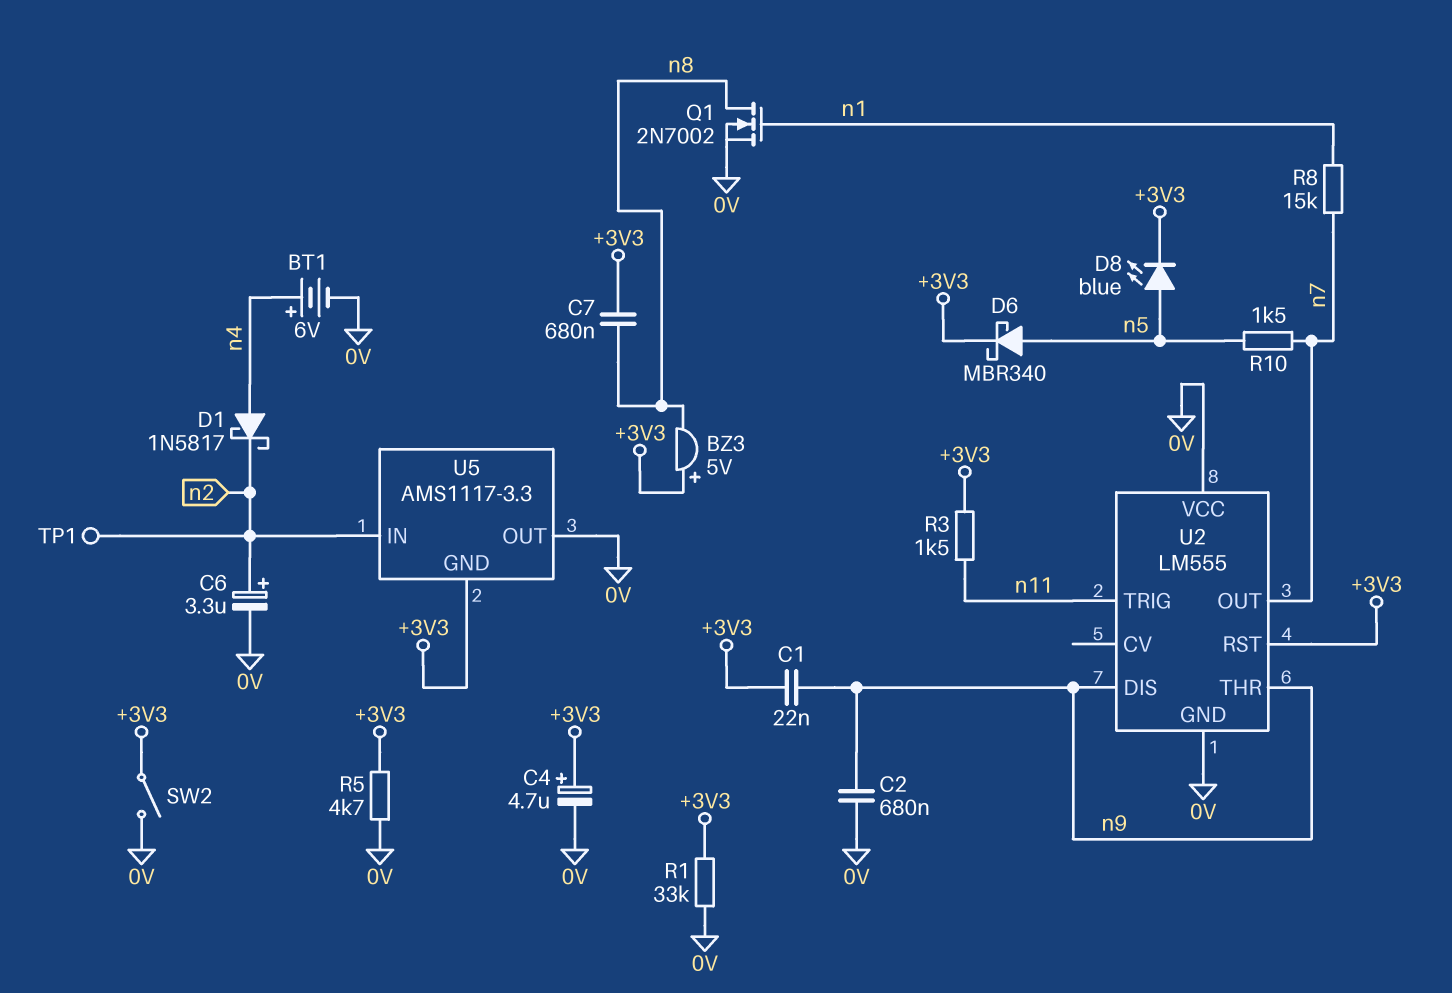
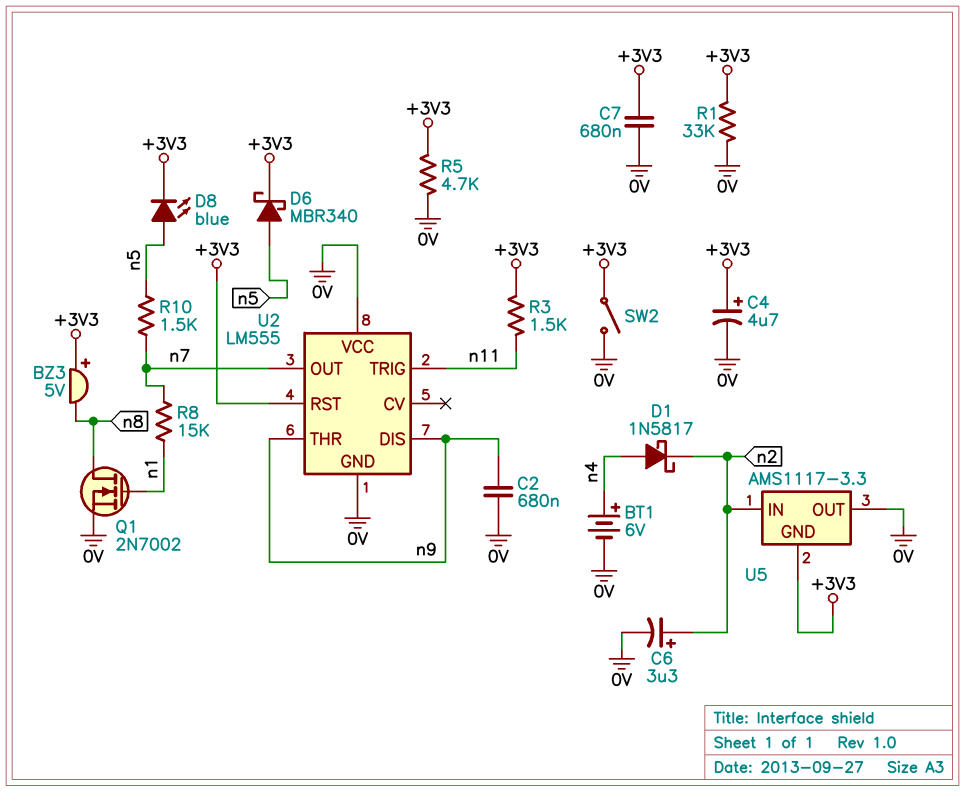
C1: 22nF (+3V3, n9) -> none
C7: 680nF (+3V3, n8) -> 680nF (+3V3, 0V)
TP1: test point (n2) -> none

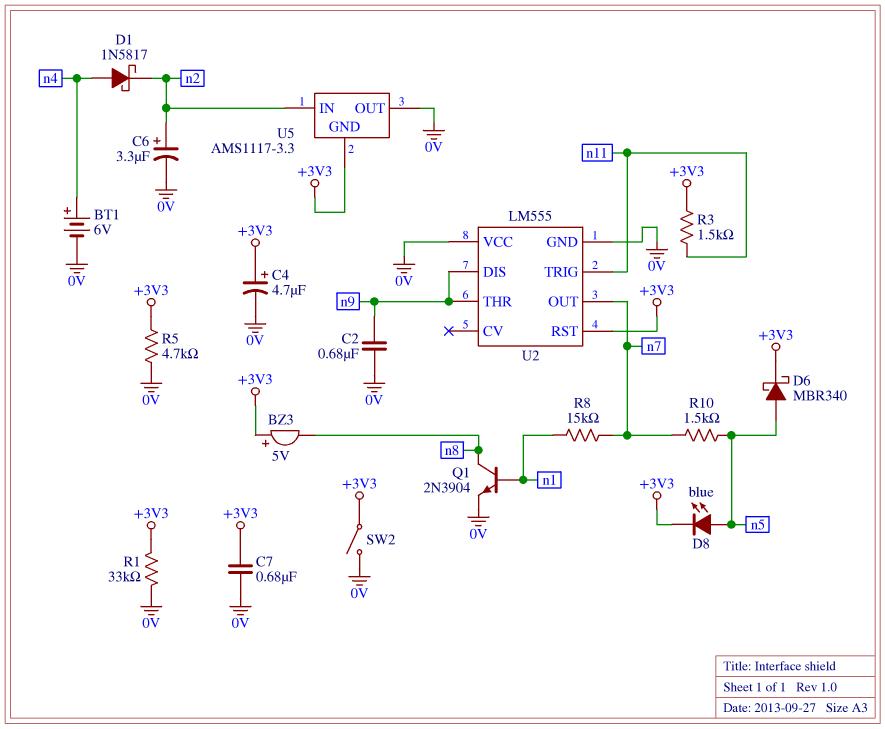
Q1: NMOS 2N7002 (G n1, D n8, S 0V) -> NPN 2N3904 (B n1, C n8, E 0V)

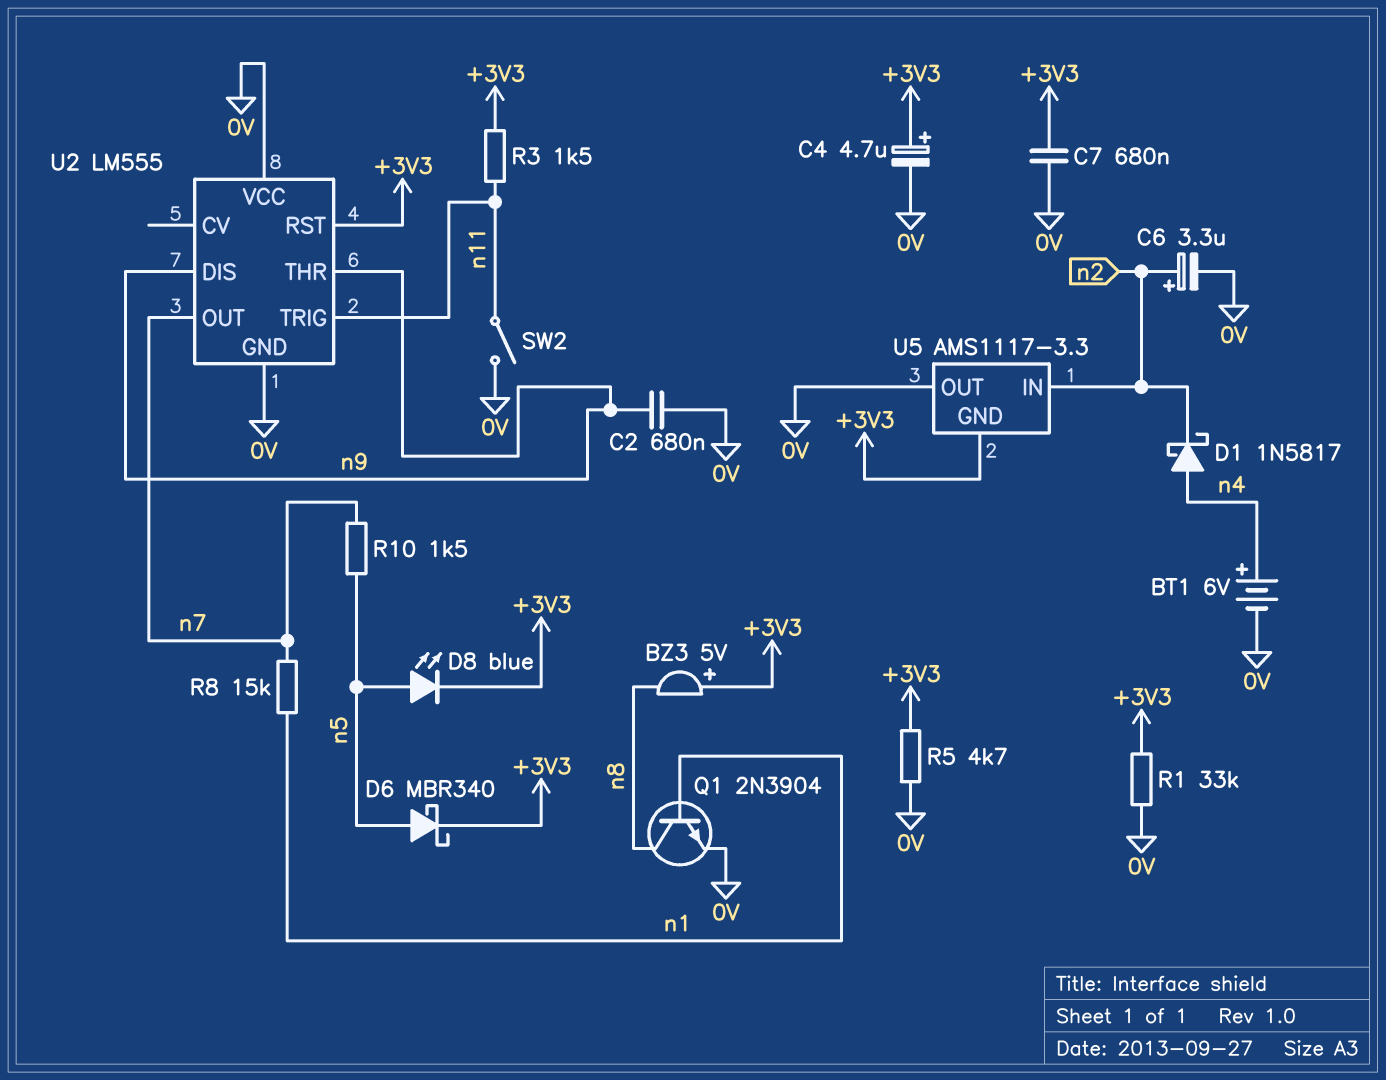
SW2: switch (+3V3, 0V) -> switch (0V, n11)

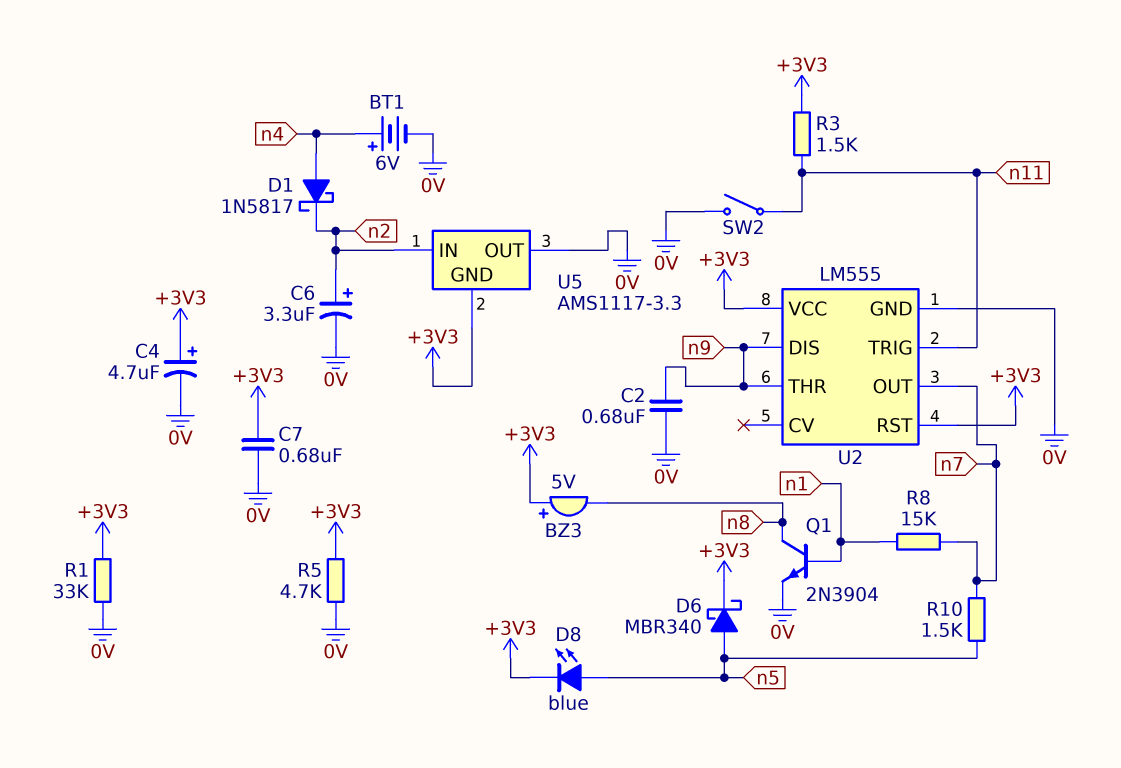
U2 pin VCC: 0V -> +3V3

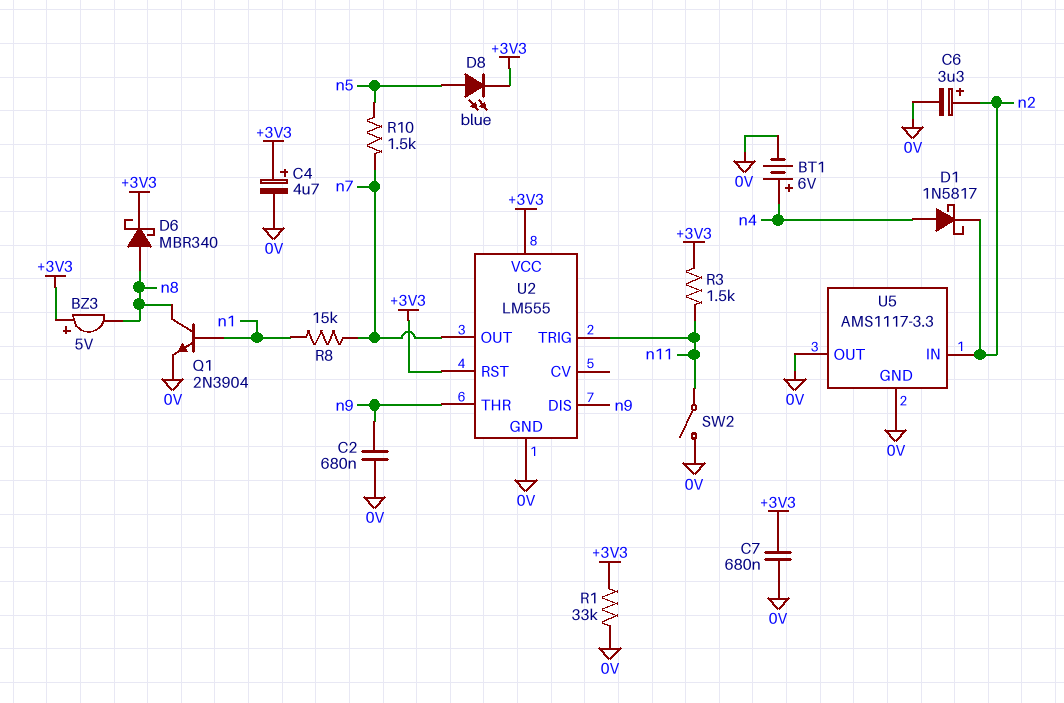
D6: schottky MBR340 (A n5, K +3V3) -> schottky MBR340 (A n8, K +3V3)
R5: 4.7k (+3V3, 0V) -> none
U5 pin GND: +3V3 -> 0V

